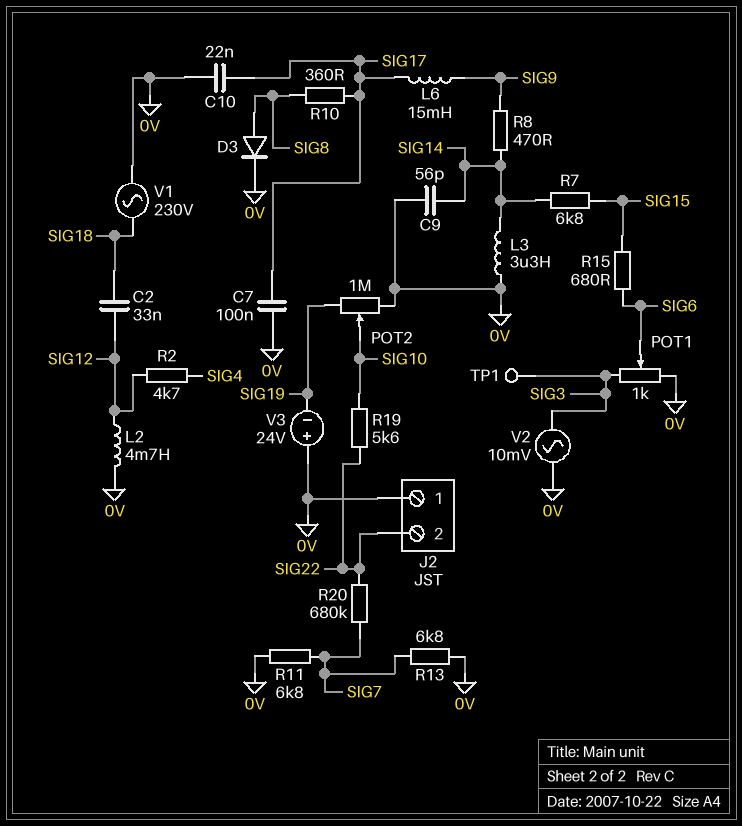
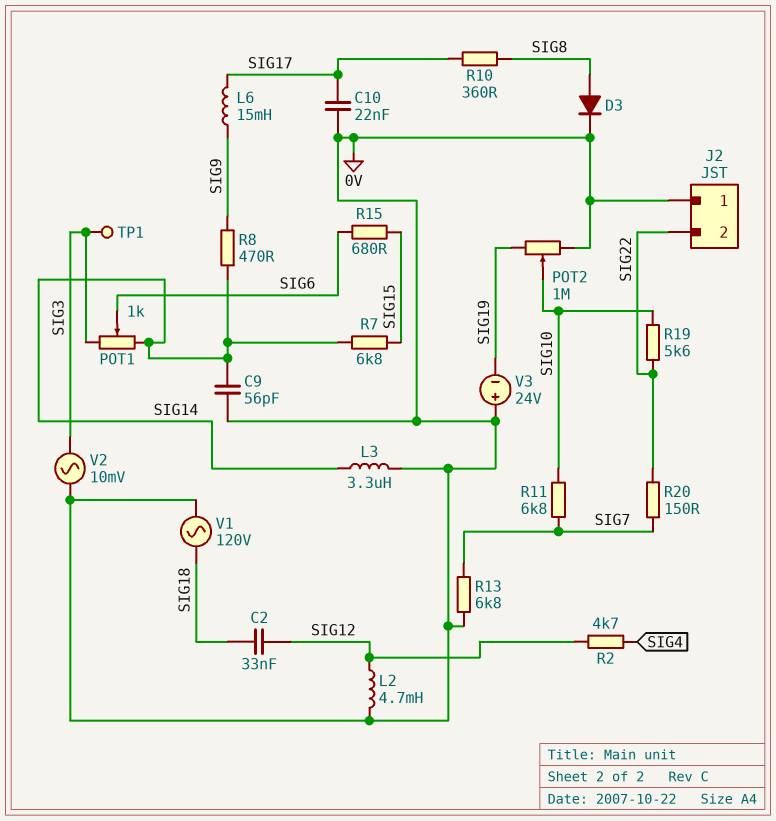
C7: 100nF (0V, SIG17) -> none
POT1: 1k (0V, SIG3, wiper SIG6) -> 1k (SIG3, SIG14, wiper SIG6)
R11: 6.8k (0V, SIG7) -> 6.8k (SIG7, SIG10)
R20: 680k (SIG7, SIG22) -> 150 (SIG7, SIG22)
V1: AC 230V (0V, SIG18) -> AC 120V (0V, SIG18)

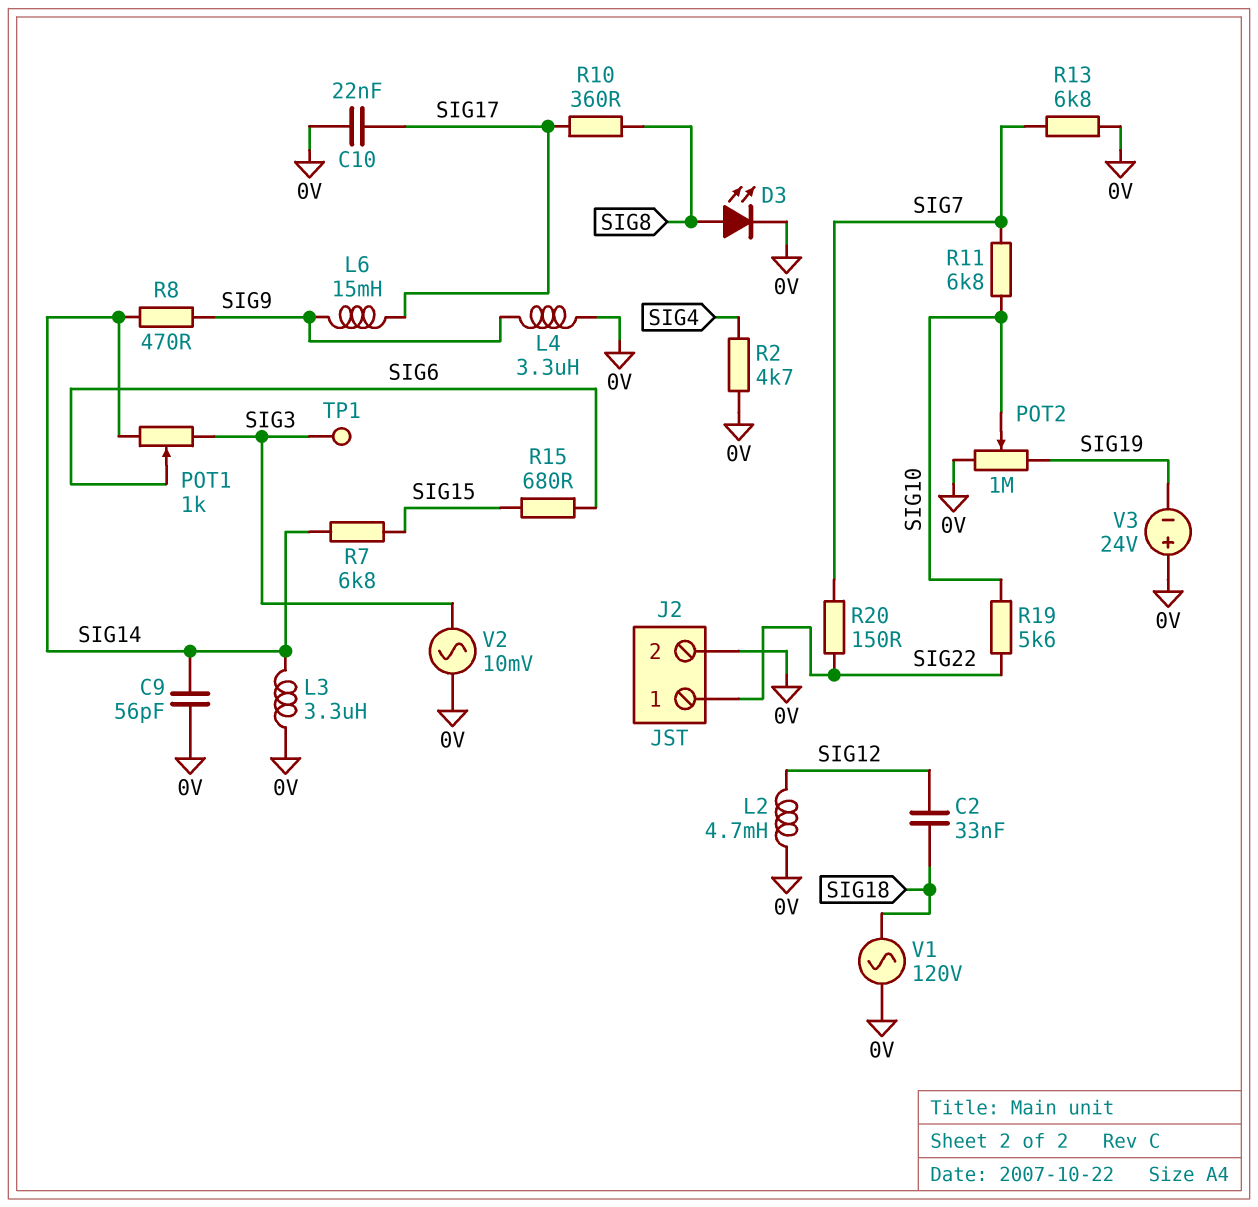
D3: diode (A SIG8, K 0V) -> LED (A SIG8, K 0V)
J2 pin 1: 0V -> SIG22
J2 pin 2: SIG22 -> 0V
L4: none -> 3.3uH (0V, SIG9)
R2: 4.7k (SIG4, SIG12) -> 4.7k (0V, SIG4)

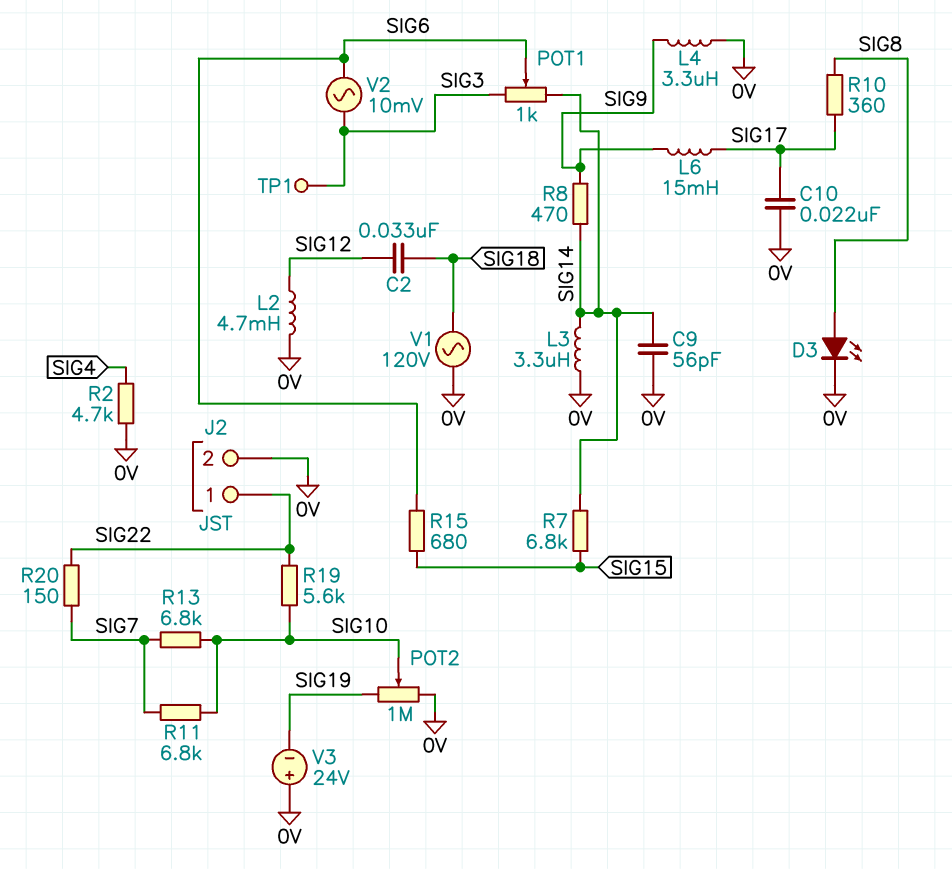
R13: 6.8k (0V, SIG7) -> 6.8k (SIG7, SIG10)
V2: AC 10mV (0V, SIG3) -> AC 10mV (SIG3, SIG6)

